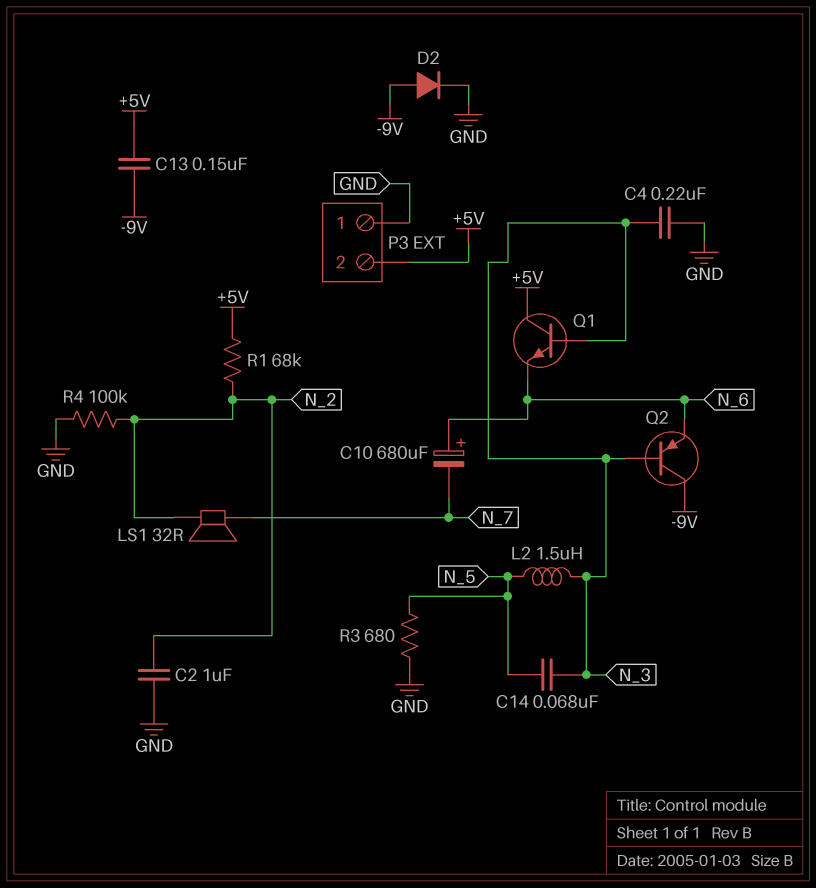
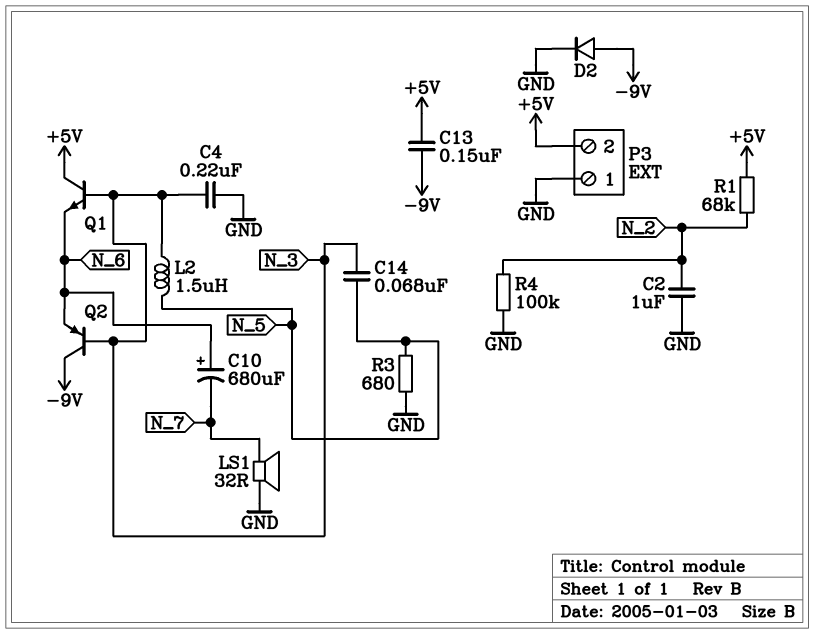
LS1: speaker 32R (N_2, N_7) -> speaker 32R (GND, N_7)

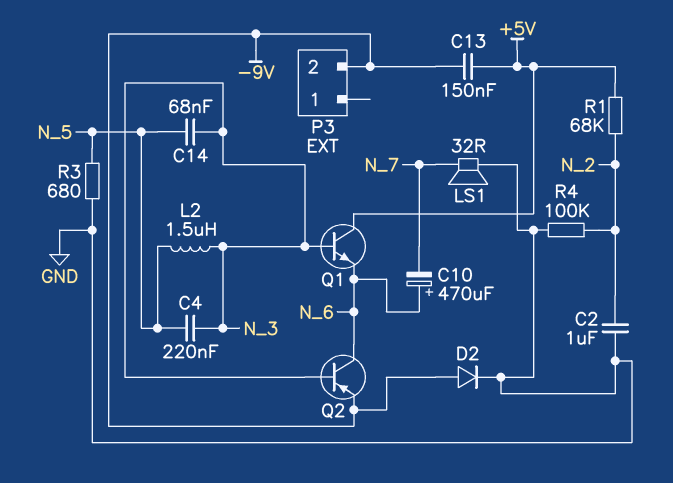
C4: 220nF (GND, N_3) -> 220nF (N_3, N_5)
C10: 680uF (plus N_6, minus N_7) -> 470uF (plus N_6, minus N_7)
P3 pin 1: GND -> none
P3 pin 2: +5V -> -9V
Q2: PNP (B N_3, C -9V, E N_6) -> PNP (B N_3, C N_6, E -9V)

